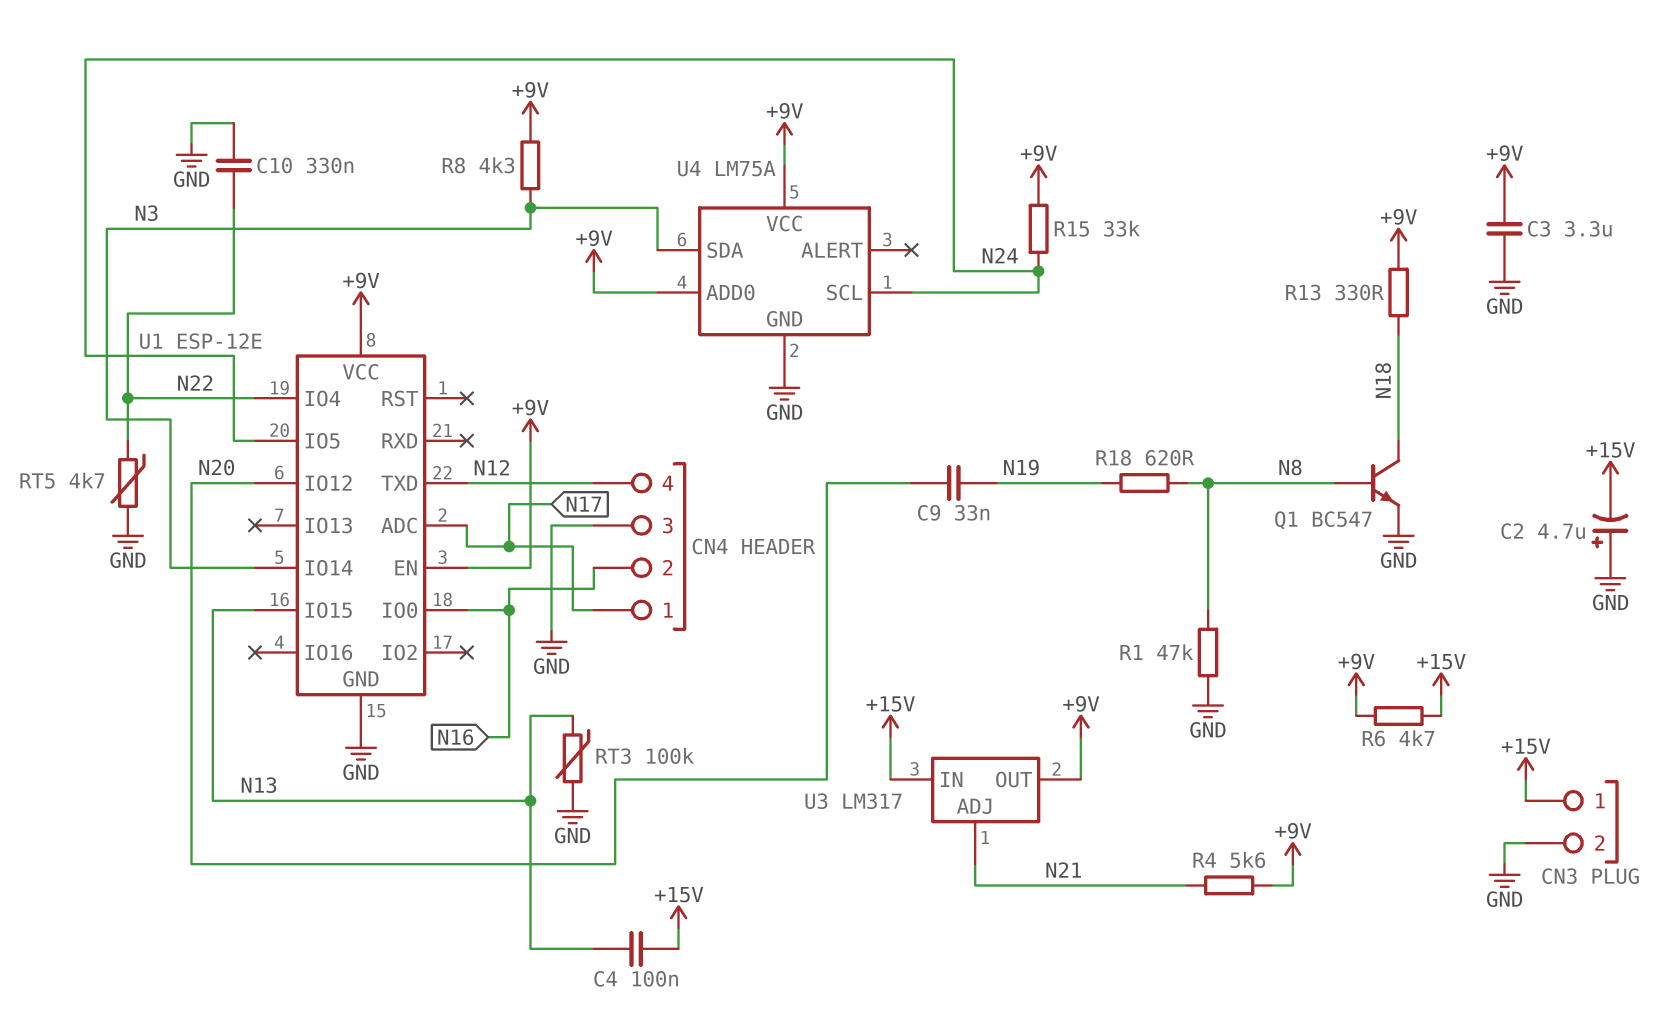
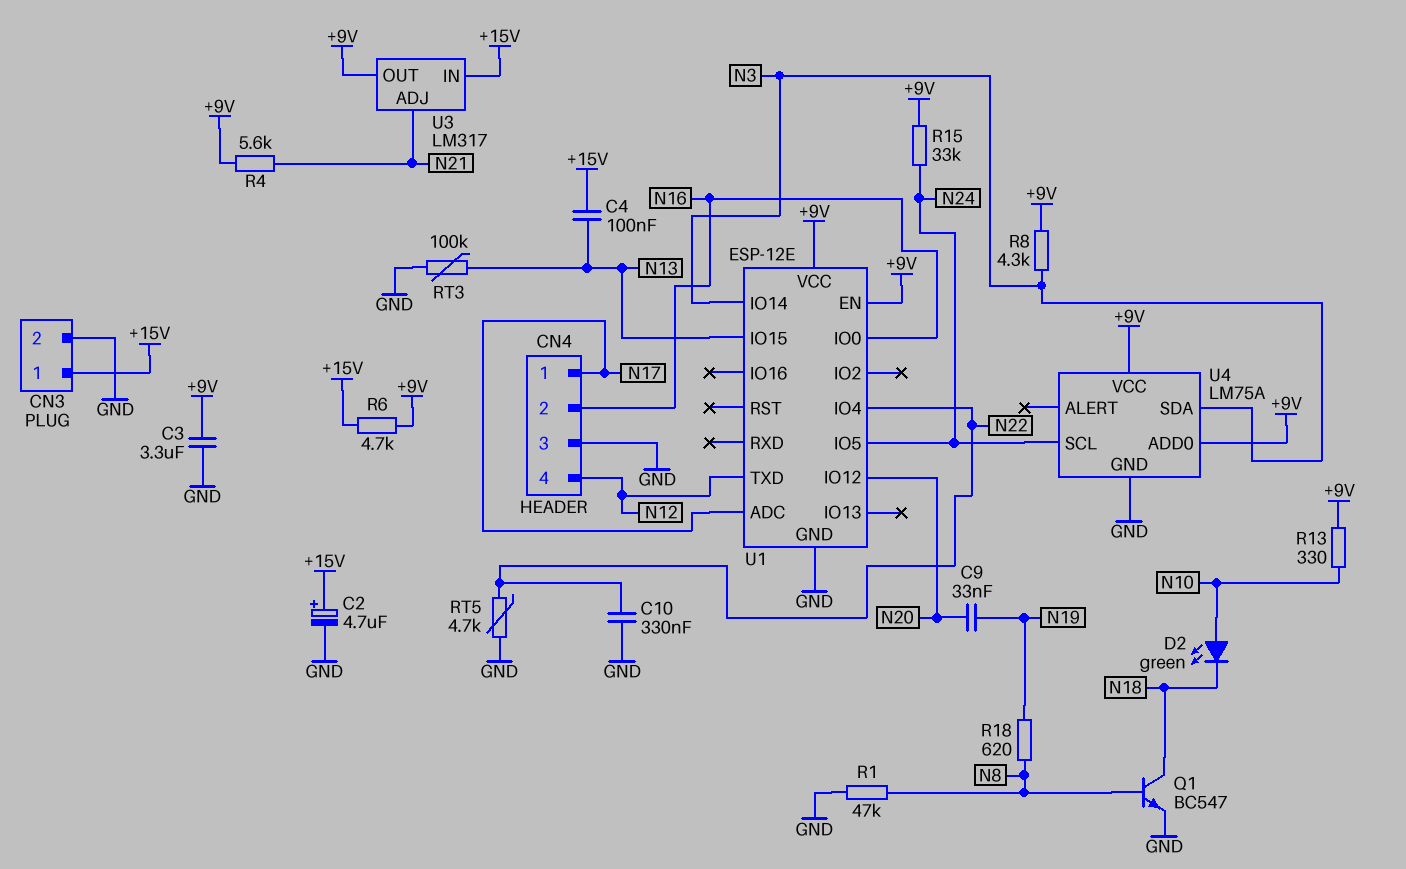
C2: 4.7uF (plus GND, minus +15V) -> 4.7uF (plus +15V, minus GND)
D2: none -> LED green (A N10, K N18)
R13: 330 (+9V, N18) -> 330 (+9V, N10)

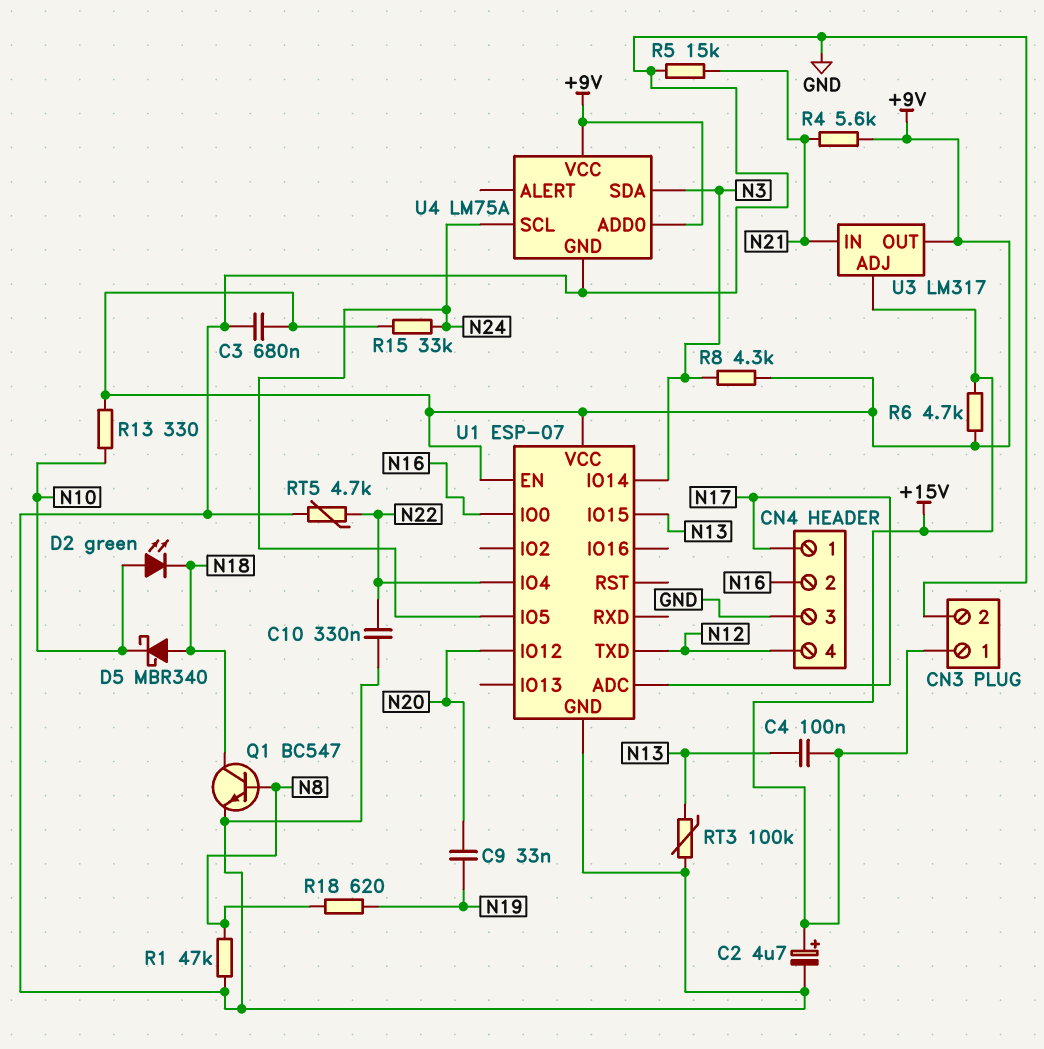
C3: 3.3uF (+9V, GND) -> 680nF (+9V, GND)
D5: none -> schottky MBR340 (A N18, K N10)
R5: none -> 15k (GND, N21)
U1: ESP-12E -> ESP-07
U3 pin ADJ: N21 -> +15V
U3 pin IN: +15V -> N21

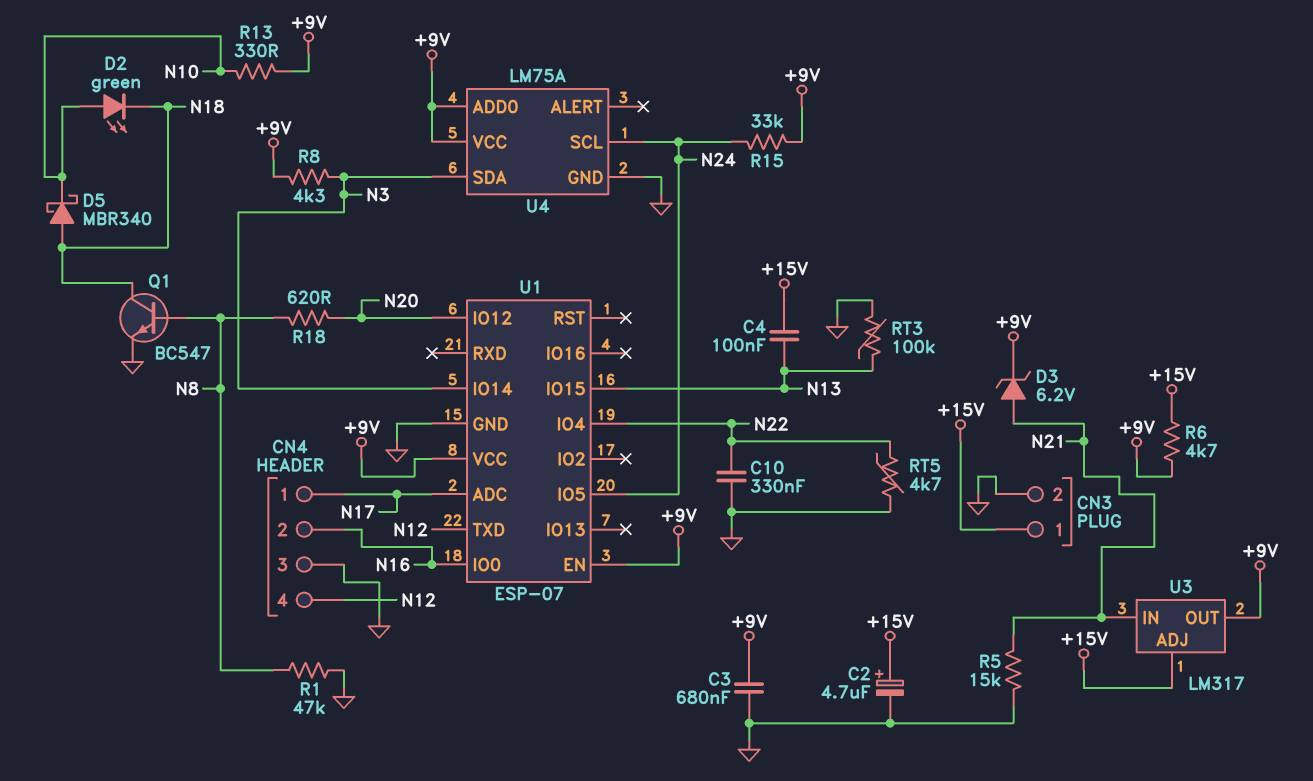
C9: 33nF (N19, N20) -> none
D3: none -> zener 6.2V (A N21, K +9V)
R4: 5.6k (+9V, N21) -> none
R18: 620 (N8, N19) -> 620 (N8, N20)

